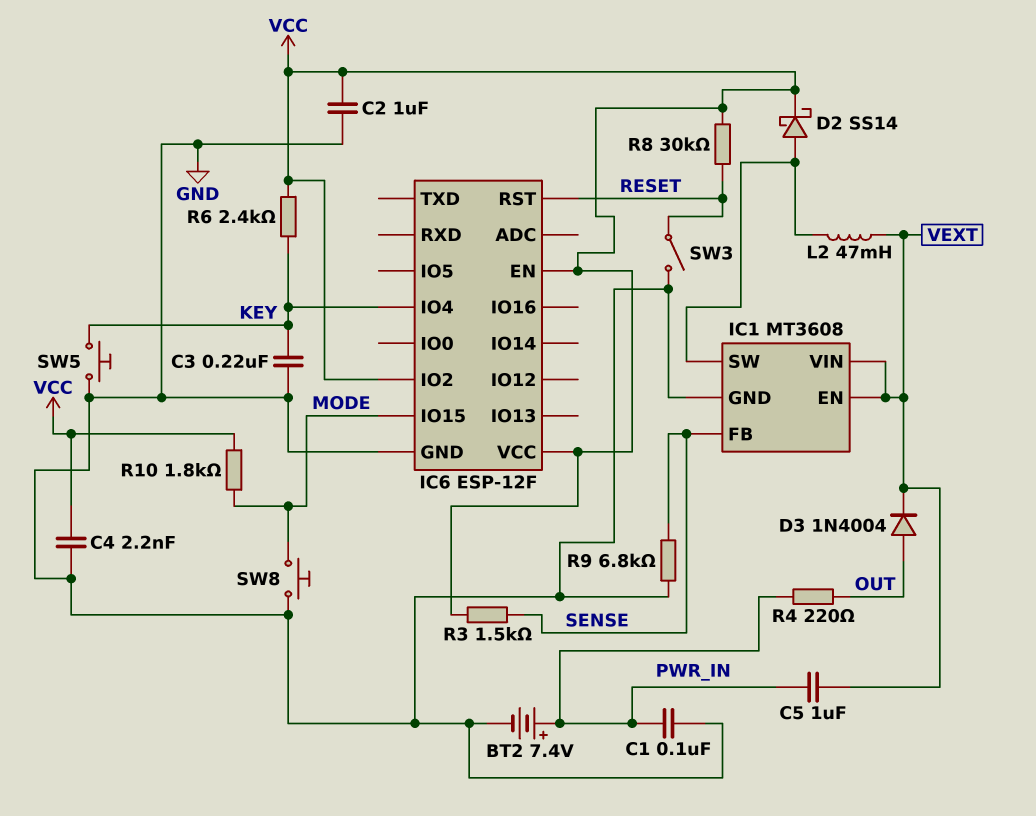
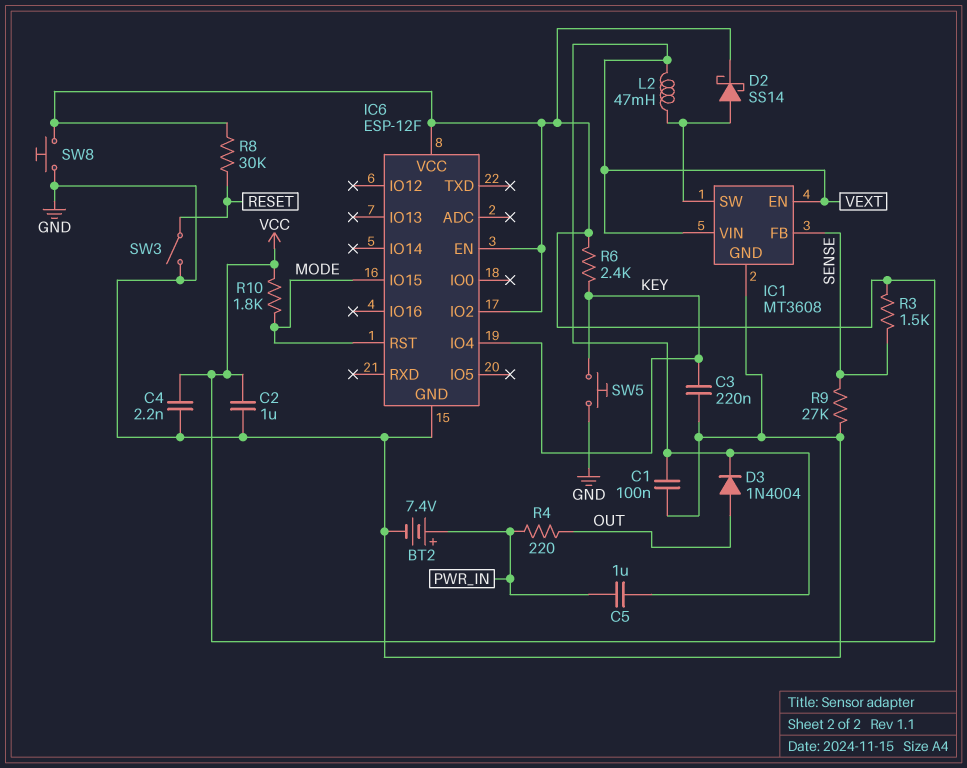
C1: 100nF (GND, PWR_IN) -> 100nF (GND, VEXT)
IC6 pin RST: RESET -> MODE
R9: 6.8k (GND, SENSE) -> 27k (GND, SENSE)
SW8: button (GND, MODE) -> button (GND, VCC)

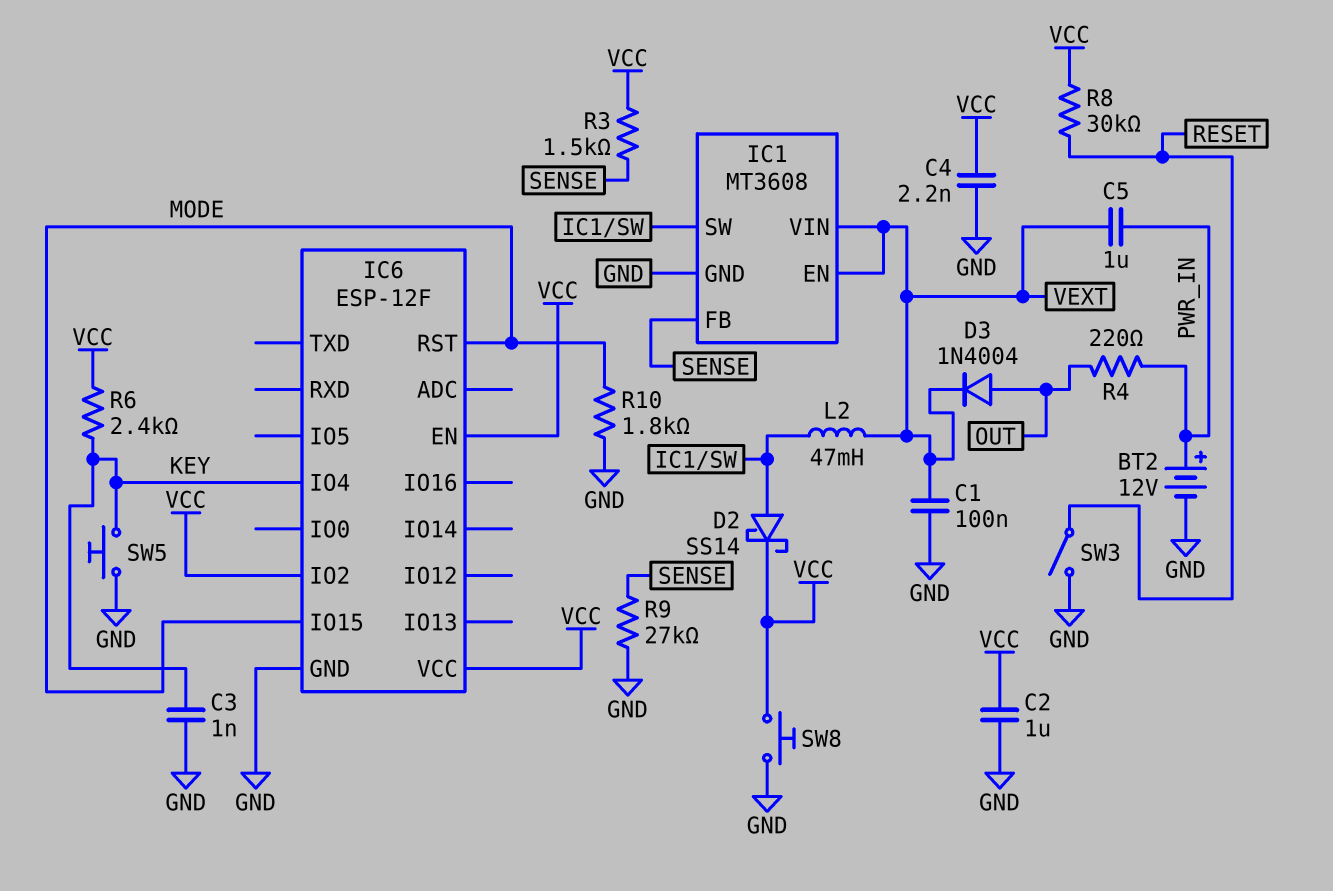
BT2: 7.4V (plus PWR_IN, minus GND) -> 12V (plus PWR_IN, minus GND)
C3: 220nF (GND, KEY) -> 1nF (GND, KEY)
R10: 1.8k (MODE, VCC) -> 1.8k (GND, MODE)

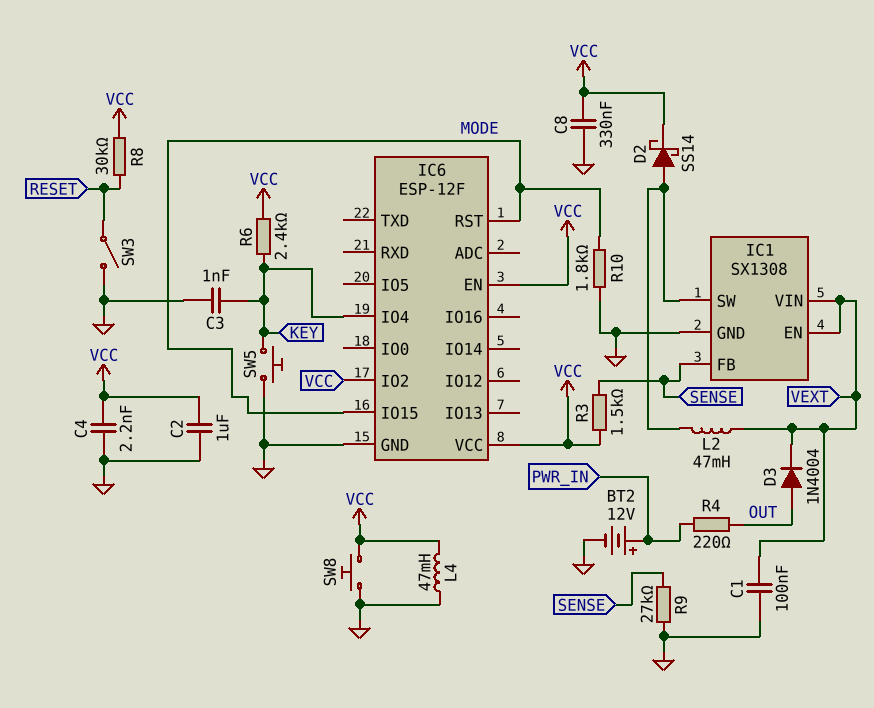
C5: 1uF (PWR_IN, VEXT) -> none
C8: none -> 330nF (GND, VCC)
IC1: MT3608 -> SX1308
L4: none -> 47mH (GND, VCC)

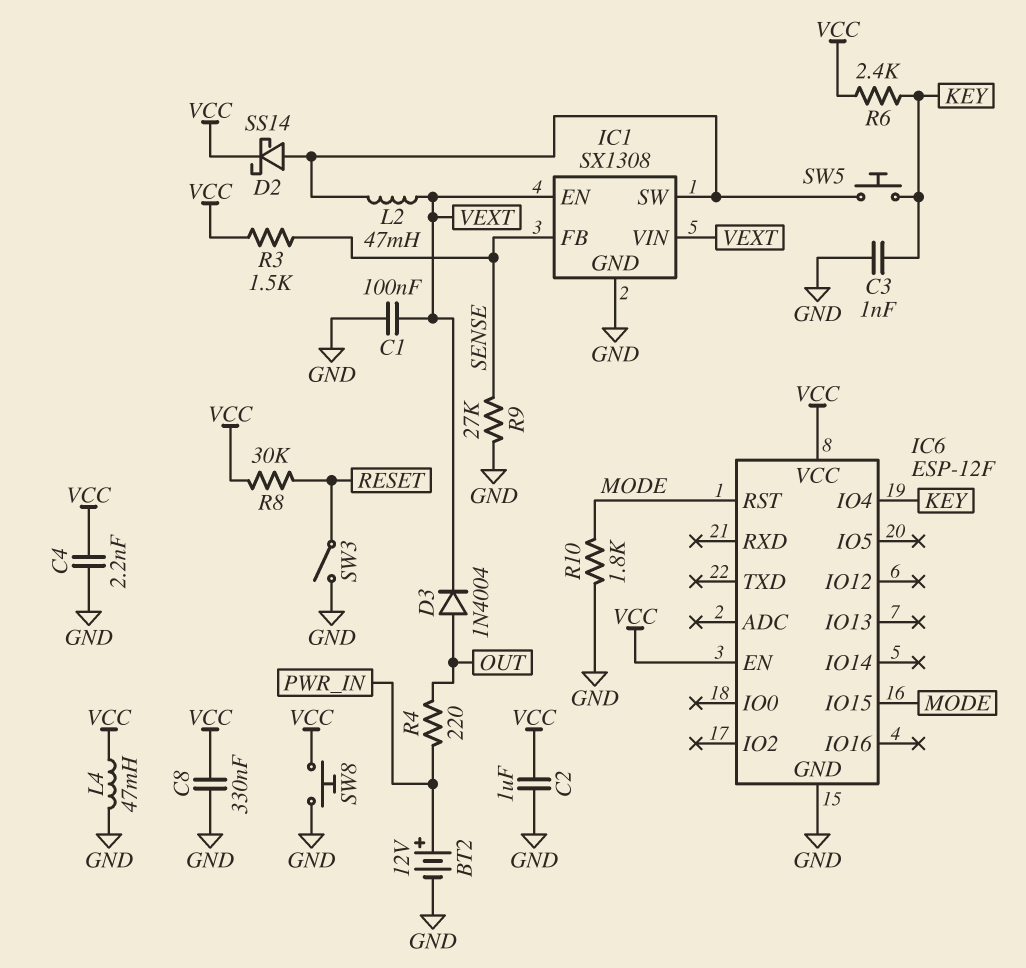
IC6 pin IO2: VCC -> none
SW5: button (GND, KEY) -> button (IC1/SW, KEY)

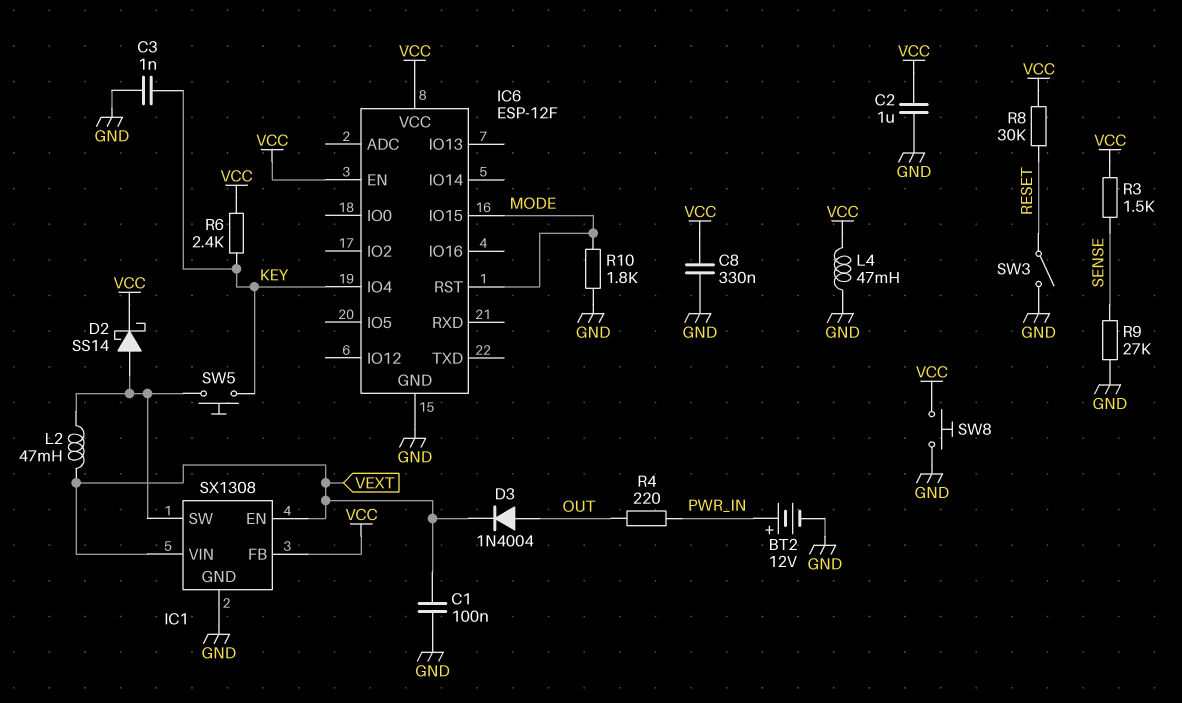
C4: 2.2nF (GND, VCC) -> none
IC1 pin FB: SENSE -> VCC

